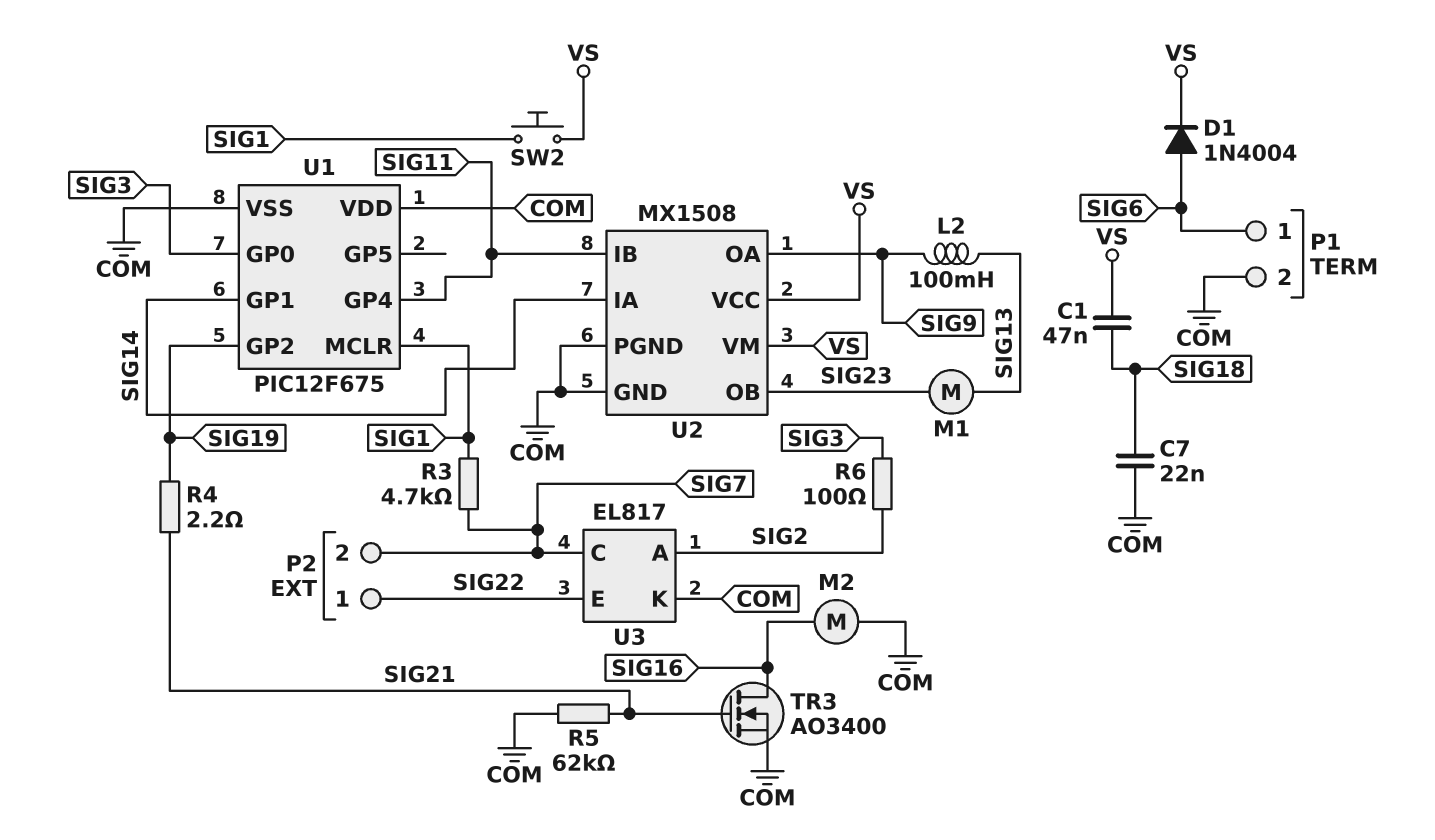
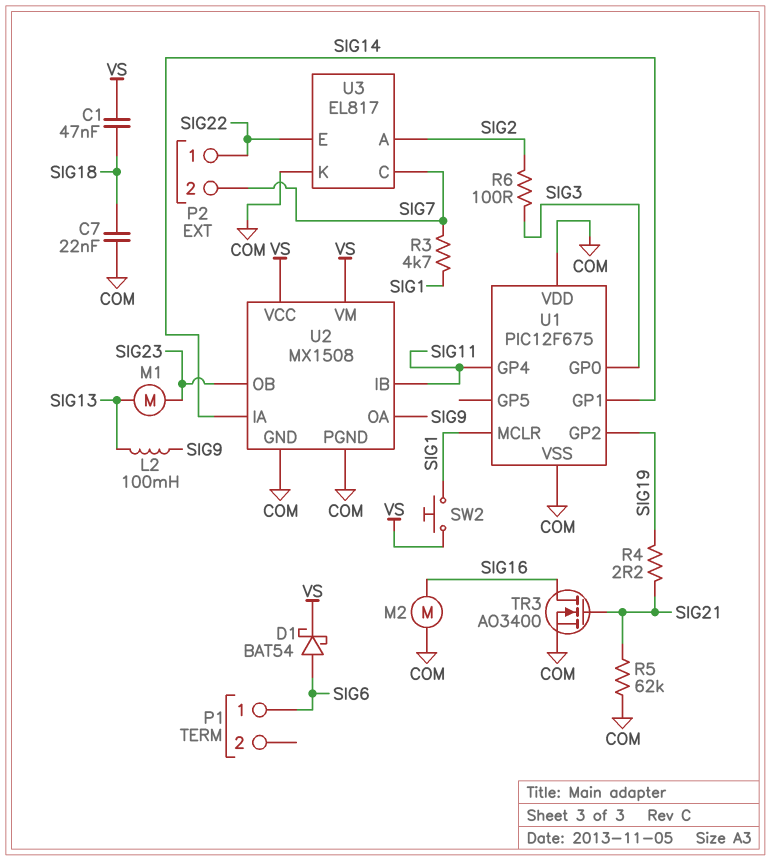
D1: diode 1N4004 (A SIG6, K VS) -> schottky BAT54 (A SIG6, K VS)
P1 pin 2: COM -> none

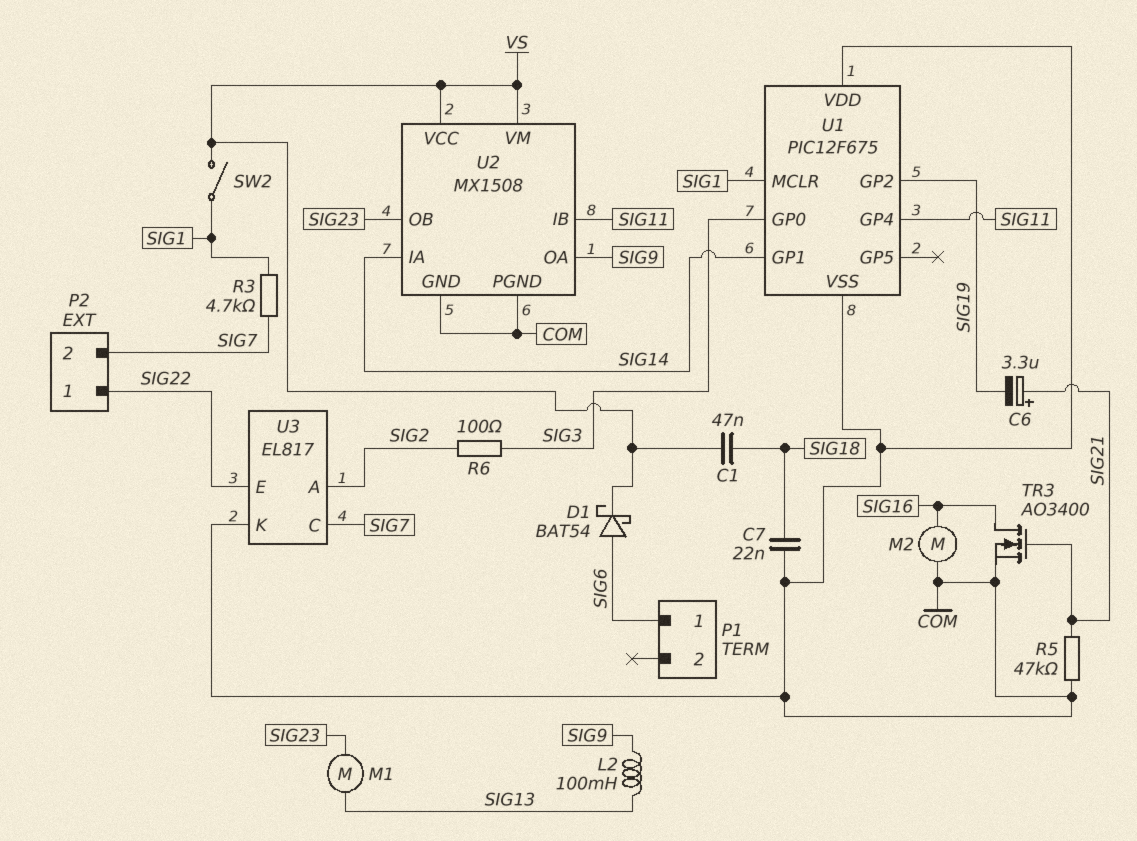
C6: none -> 3.3uF (plus SIG21, minus SIG19)
R4: 2.2 (SIG19, SIG21) -> none
R5: 62k (COM, SIG21) -> 47k (COM, SIG21)
SW2: button (SIG1, VS) -> switch (SIG1, VS)

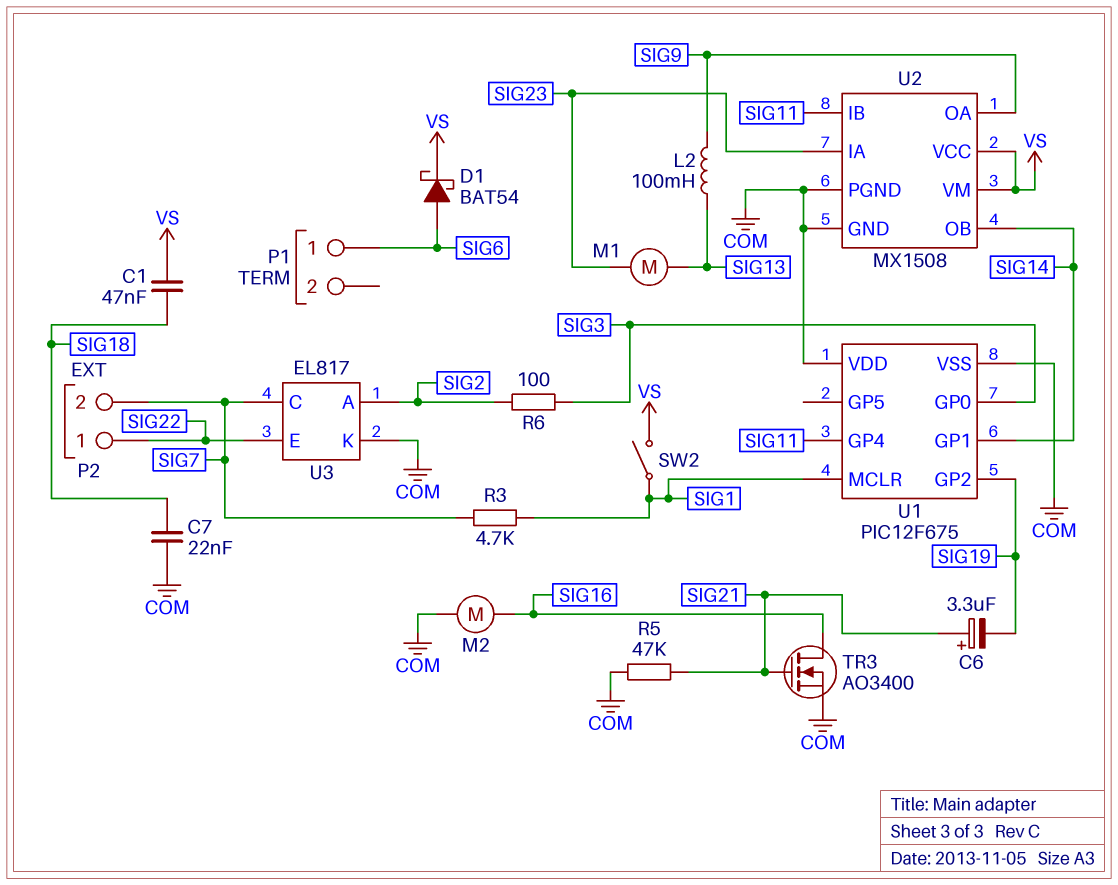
U2 pin IA: SIG14 -> SIG23
U2 pin OB: SIG23 -> SIG14

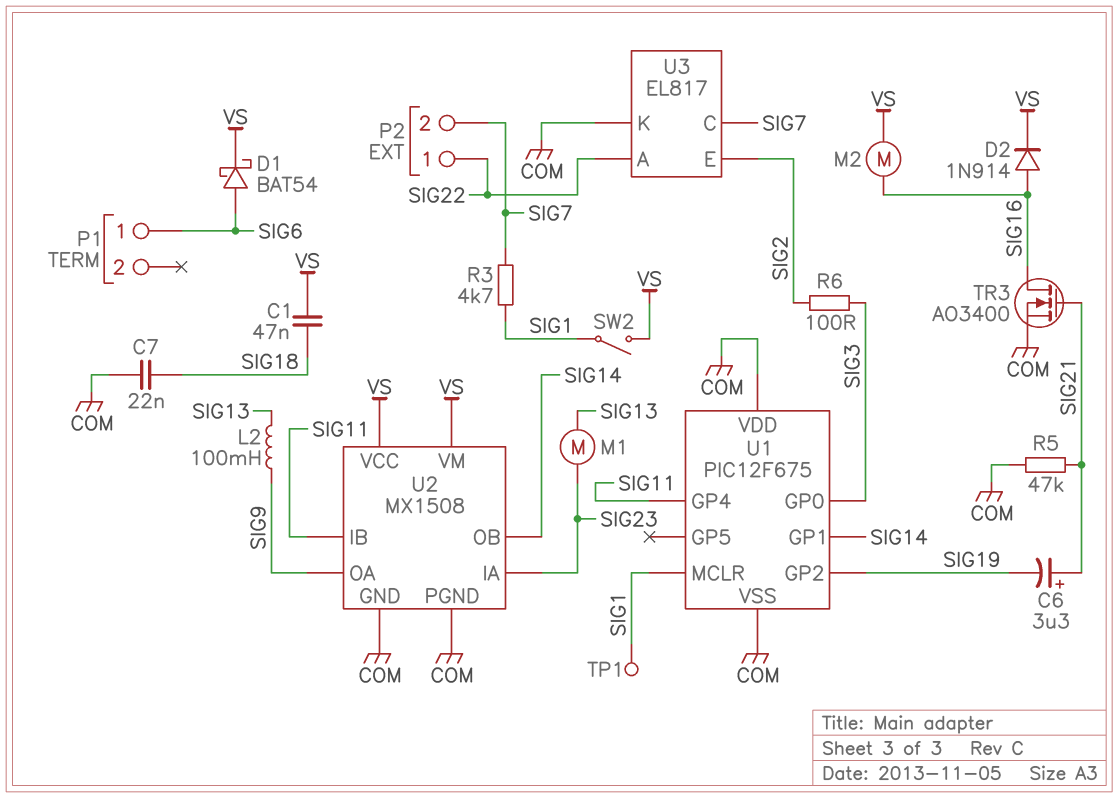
D2: none -> diode 1N914 (A SIG16, K VS)
M2: motor (COM, SIG16) -> motor (SIG16, VS)
TP1: none -> test point (SIG1)
U3 pin A: SIG2 -> SIG22
U3 pin E: SIG22 -> SIG2

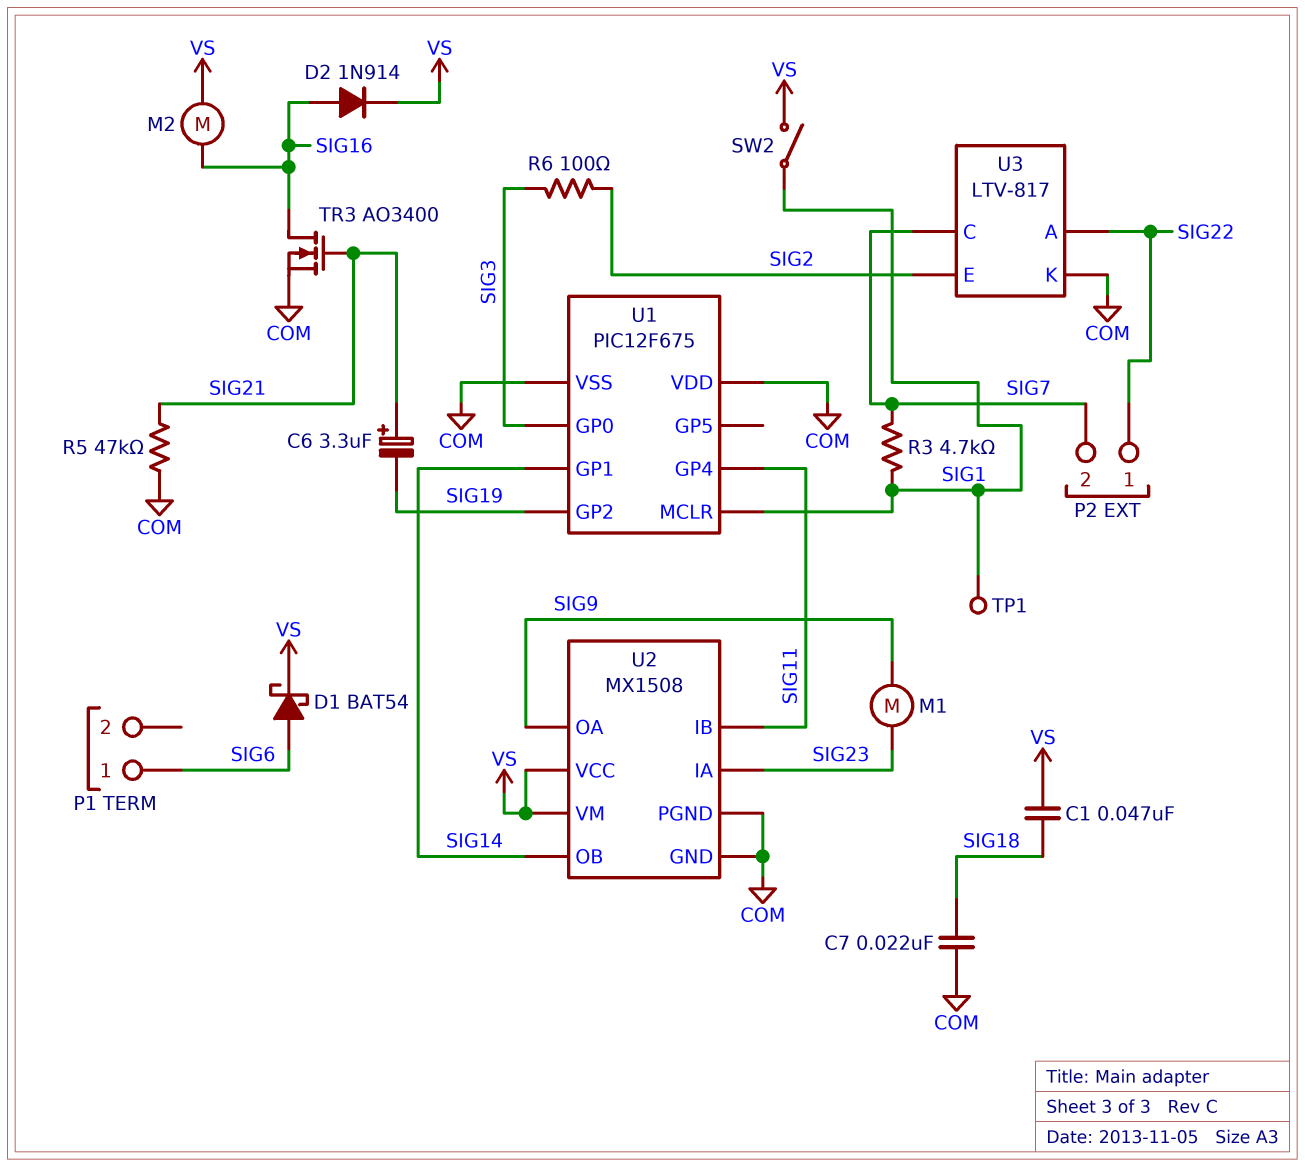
L2: 100mH (SIG9, SIG13) -> none
M1: motor (SIG13, SIG23) -> motor (SIG9, SIG23)
U3: EL817 -> LTV-817

